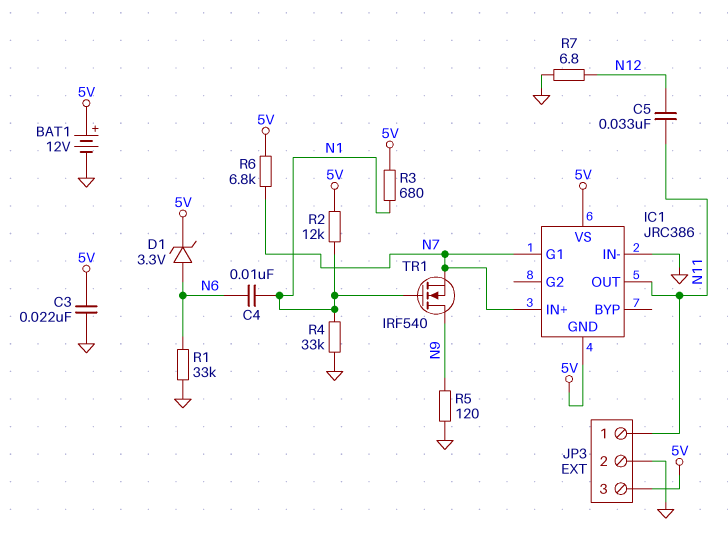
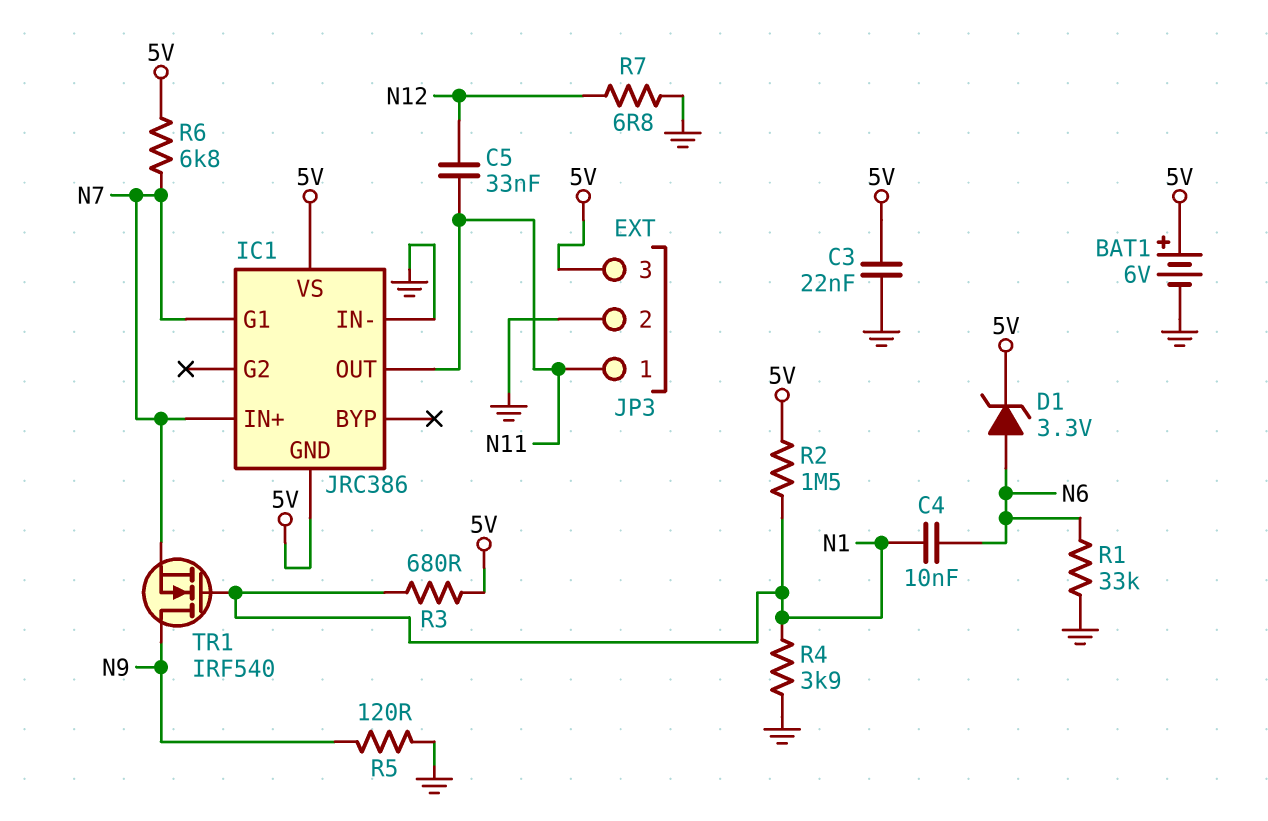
BAT1: 12V (plus 5V, minus GND) -> 6V (plus 5V, minus GND)
R2: 12k (5V, N1) -> 1.5M (5V, N1)
R4: 33k (GND, N1) -> 3.9k (GND, N1)

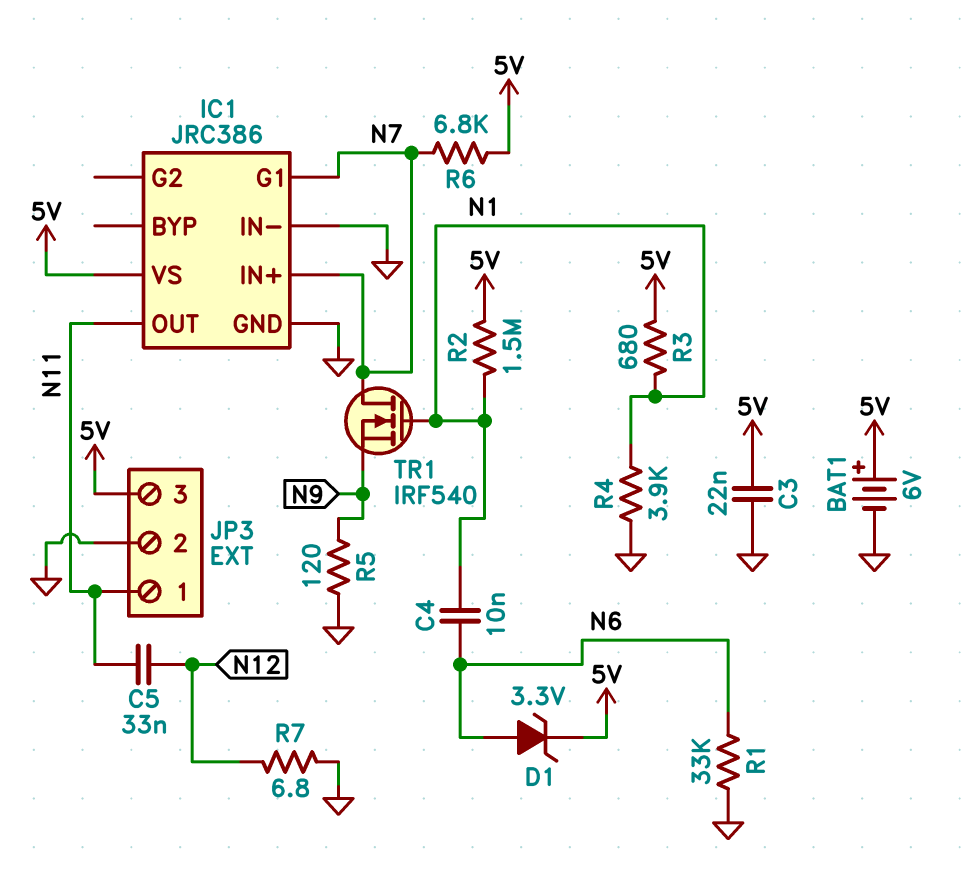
IC1 pin GND: 5V -> GND
TR1: NMOS IRF540 (G N1, D N9, S N7) -> NMOS IRF540 (G N1, D N7, S N9)

